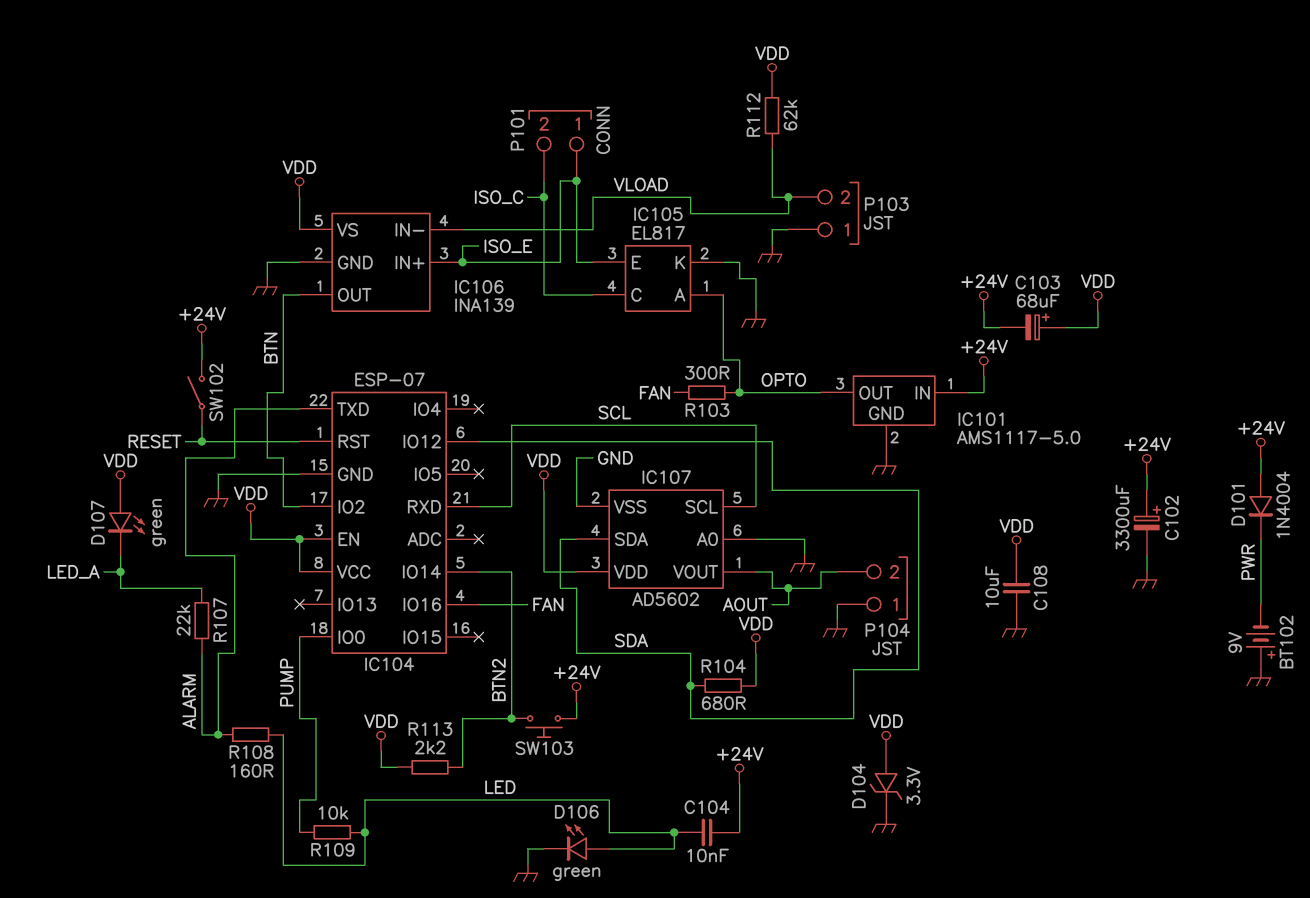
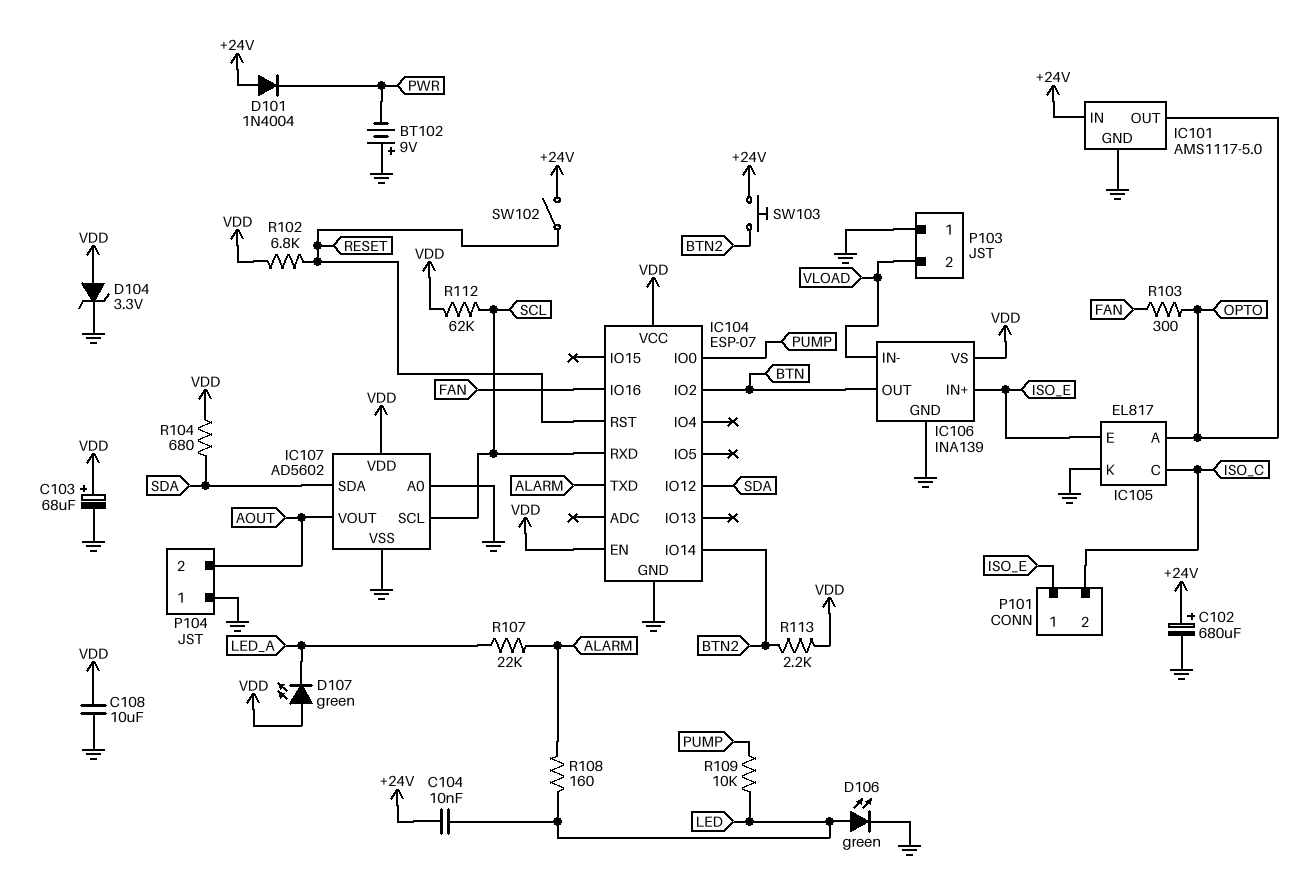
C102: 3300uF (plus +24V, minus GND) -> 680uF (plus +24V, minus GND)
C103: 68uF (plus VDD, minus +24V) -> 68uF (plus VDD, minus GND)
R102: none -> 6.8k (RESET, VDD)
R112: 62k (VDD, VLOAD) -> 62k (SCL, VDD)

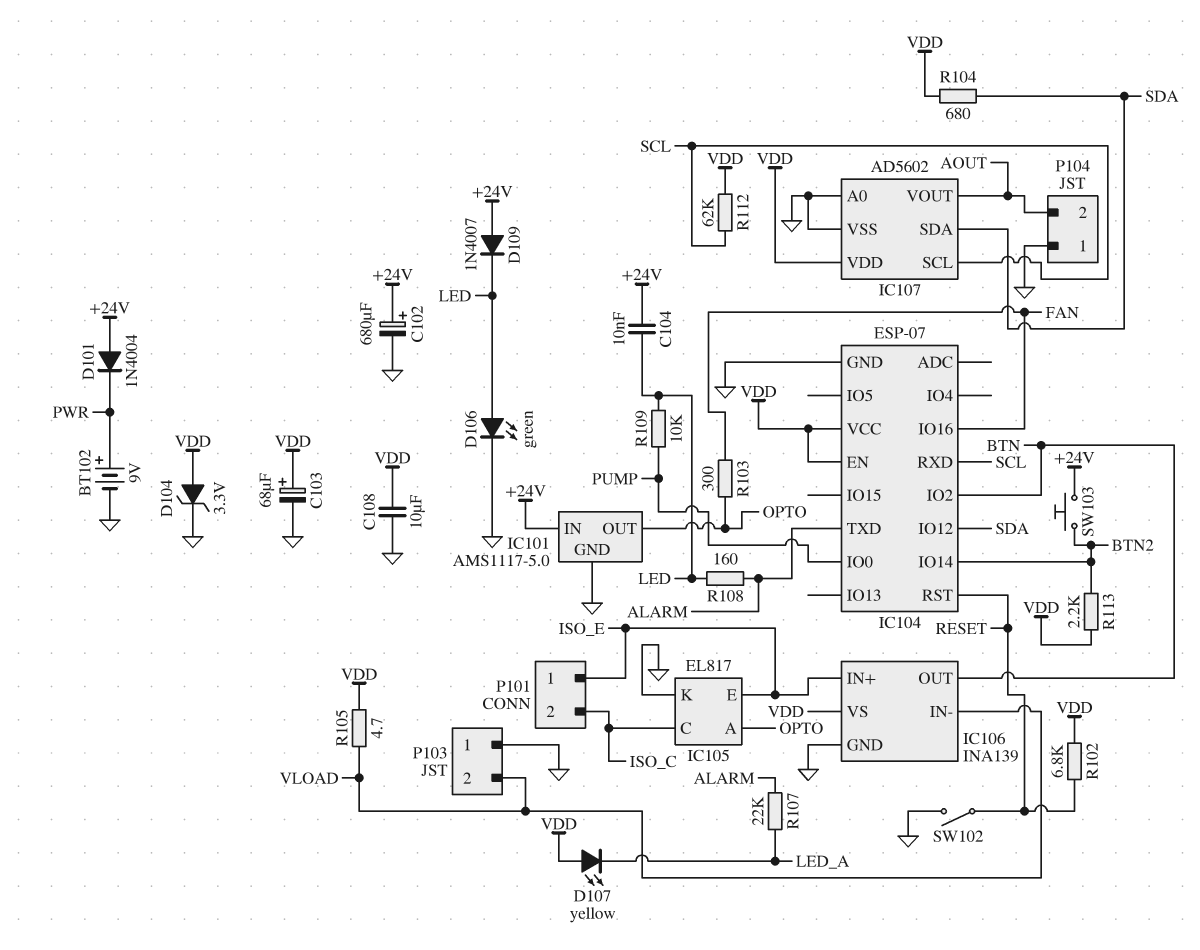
BT102: 9V (plus GND, minus PWR) -> 9V (plus PWR, minus GND)
D107: LED green (A VDD, K LED_A) -> LED yellow (A VDD, K LED_A)
D109: none -> diode 1N4007 (A +24V, K LED)
R105: none -> 4.7 (VDD, VLOAD)
SW102: switch (+24V, RESET) -> switch (GND, RESET)

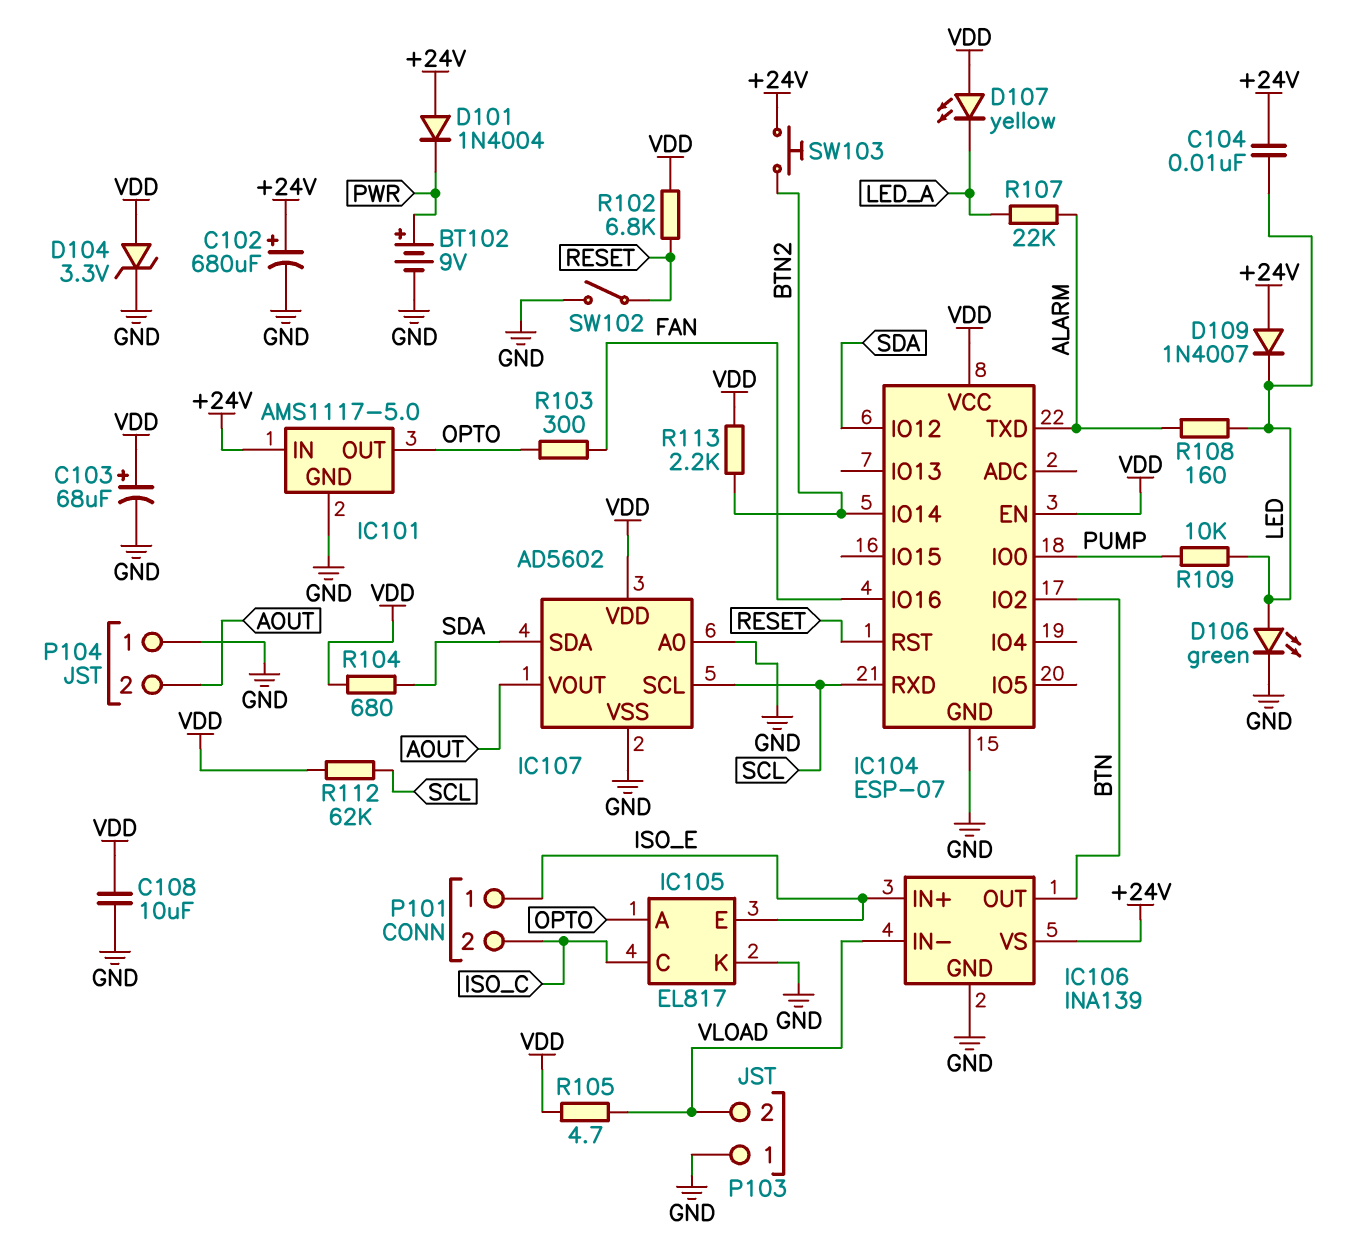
IC106 pin VS: VDD -> +24V

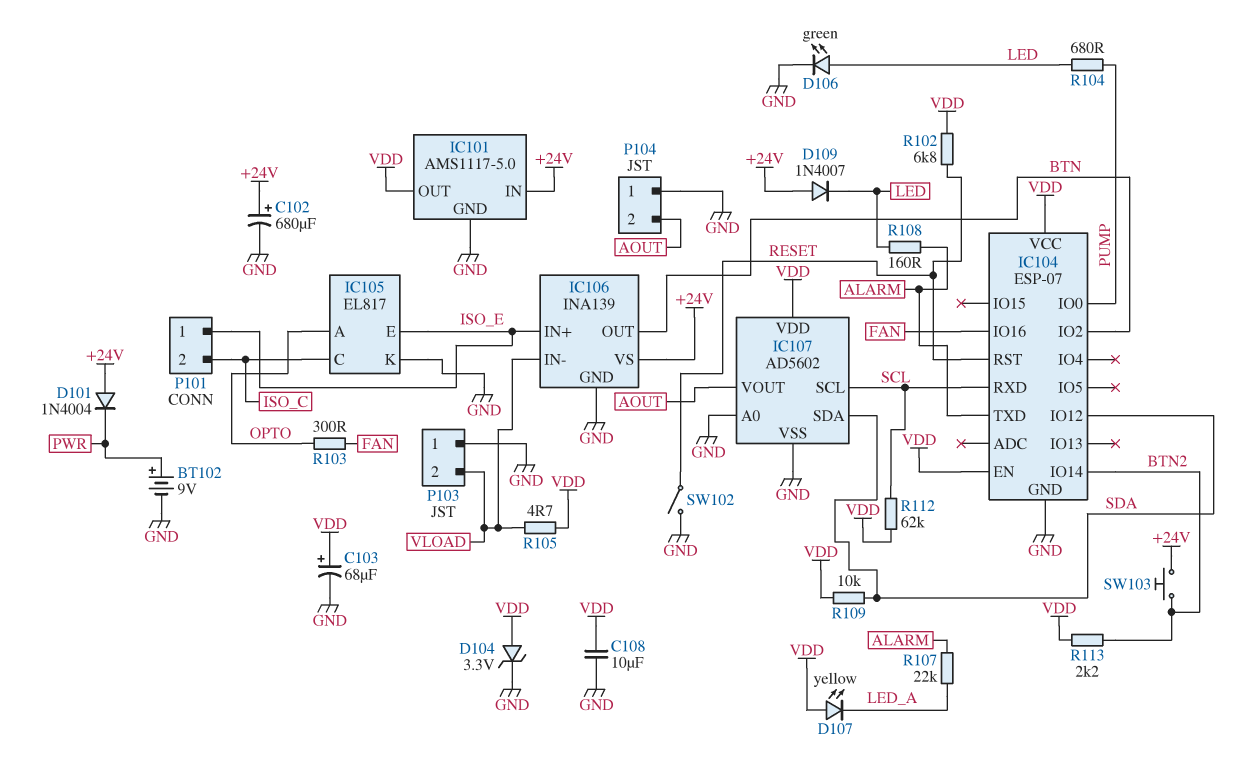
C104: 10nF (+24V, LED) -> none
IC101 pin OUT: OPTO -> VDD
R104: 680 (SDA, VDD) -> 680 (LED, PUMP)
R109: 10k (LED, PUMP) -> 10k (SDA, VDD)

